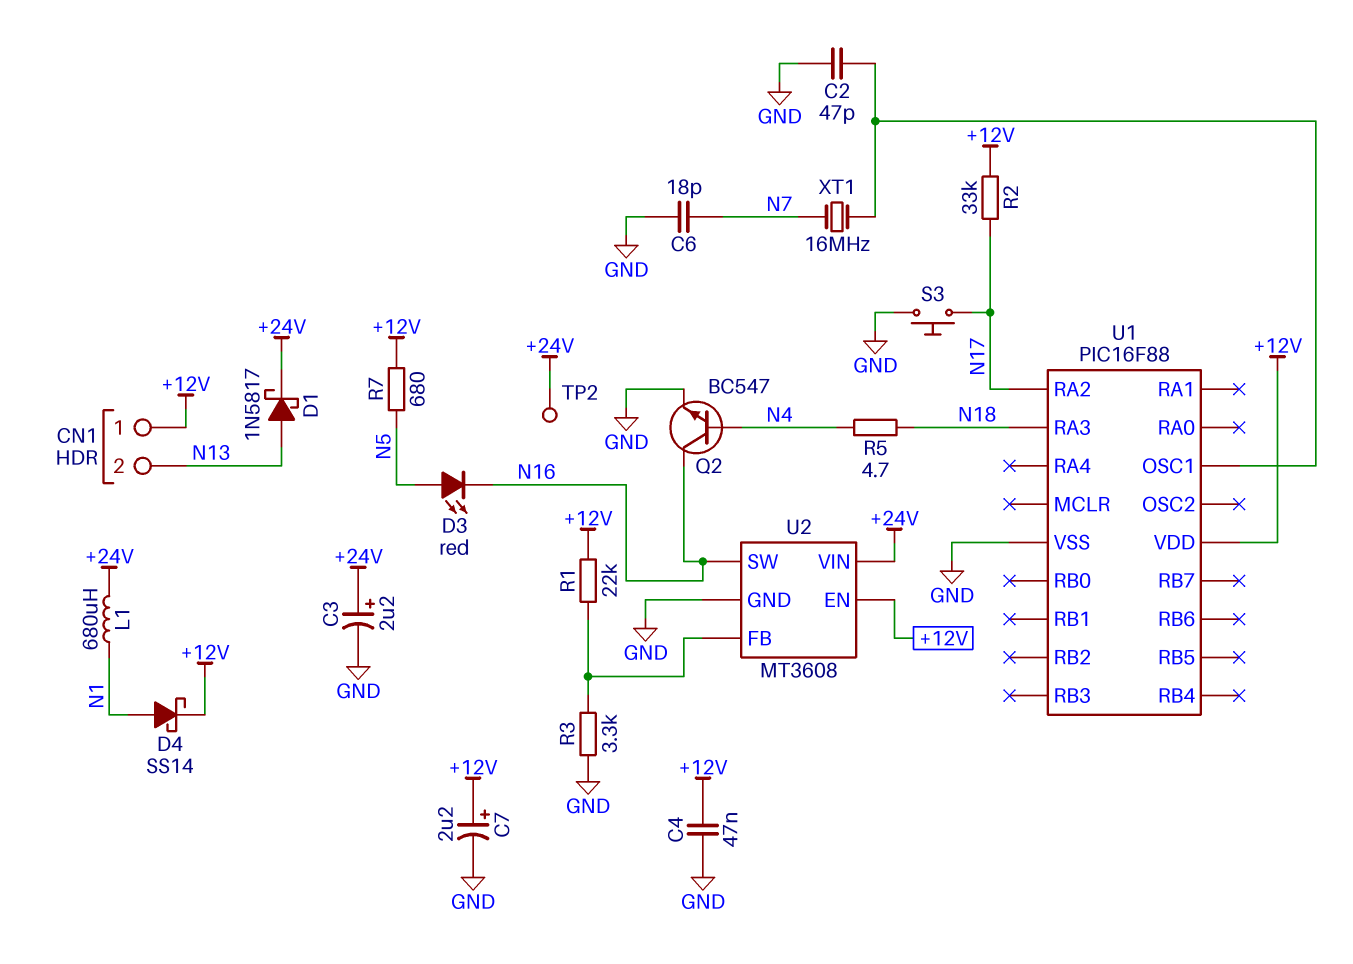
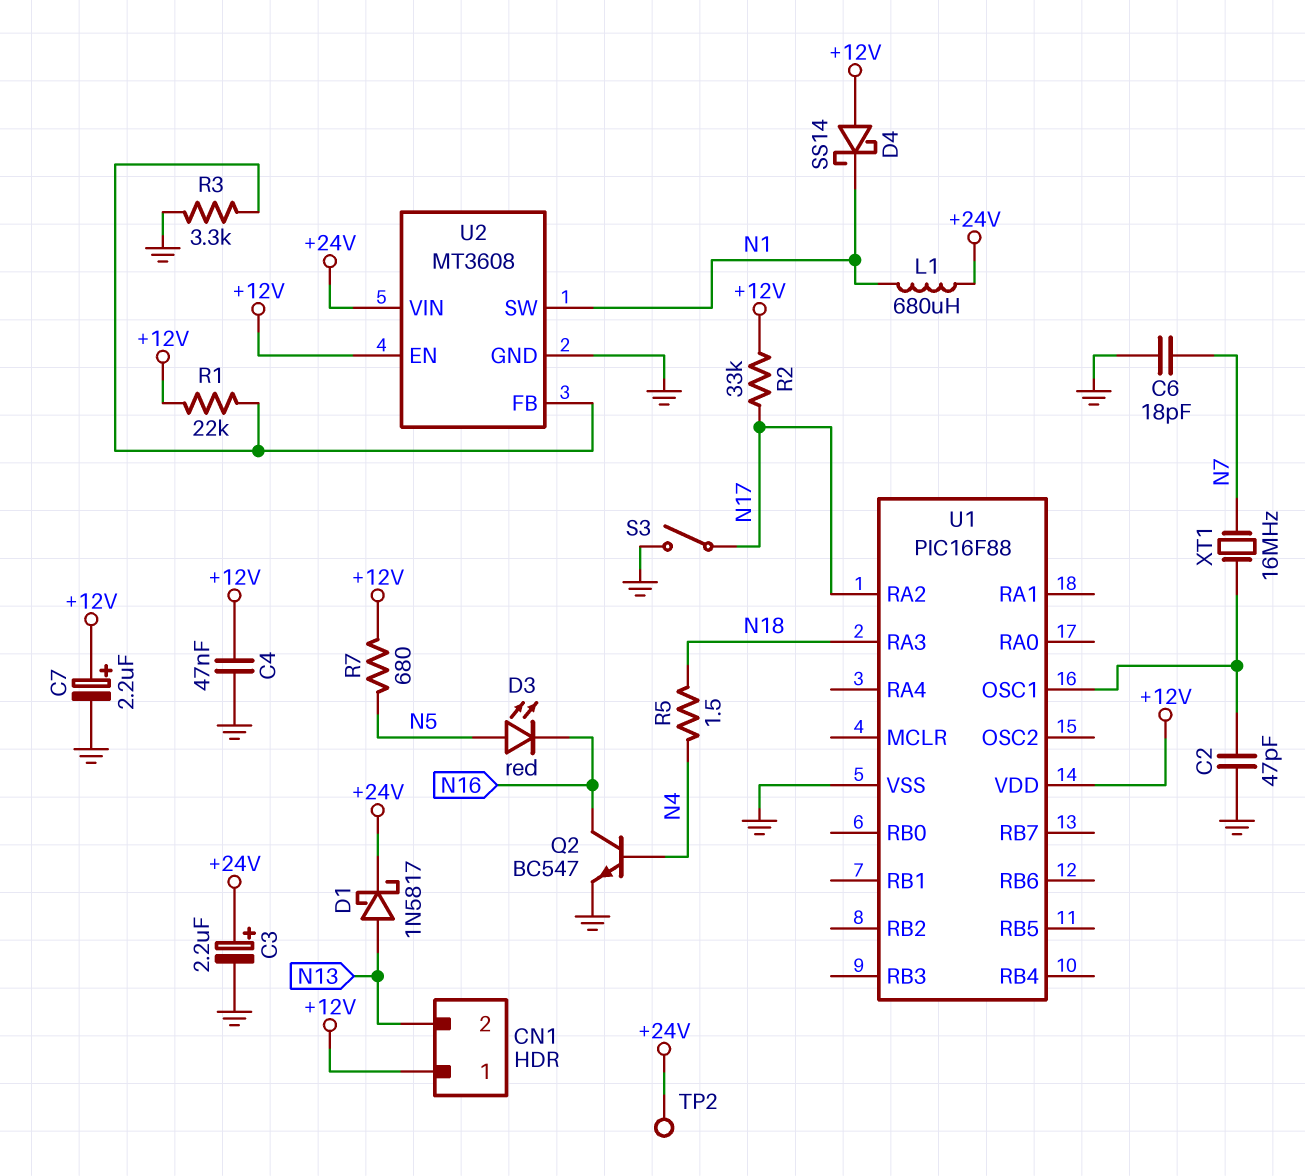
D4: schottky SS14 (A N1, K +12V) -> schottky SS14 (A +12V, K N1)
R5: 4.7 (N4, N18) -> 1.5 (N4, N18)
S3: button (GND, N17) -> switch (GND, N17)
U2 pin SW: N16 -> N1

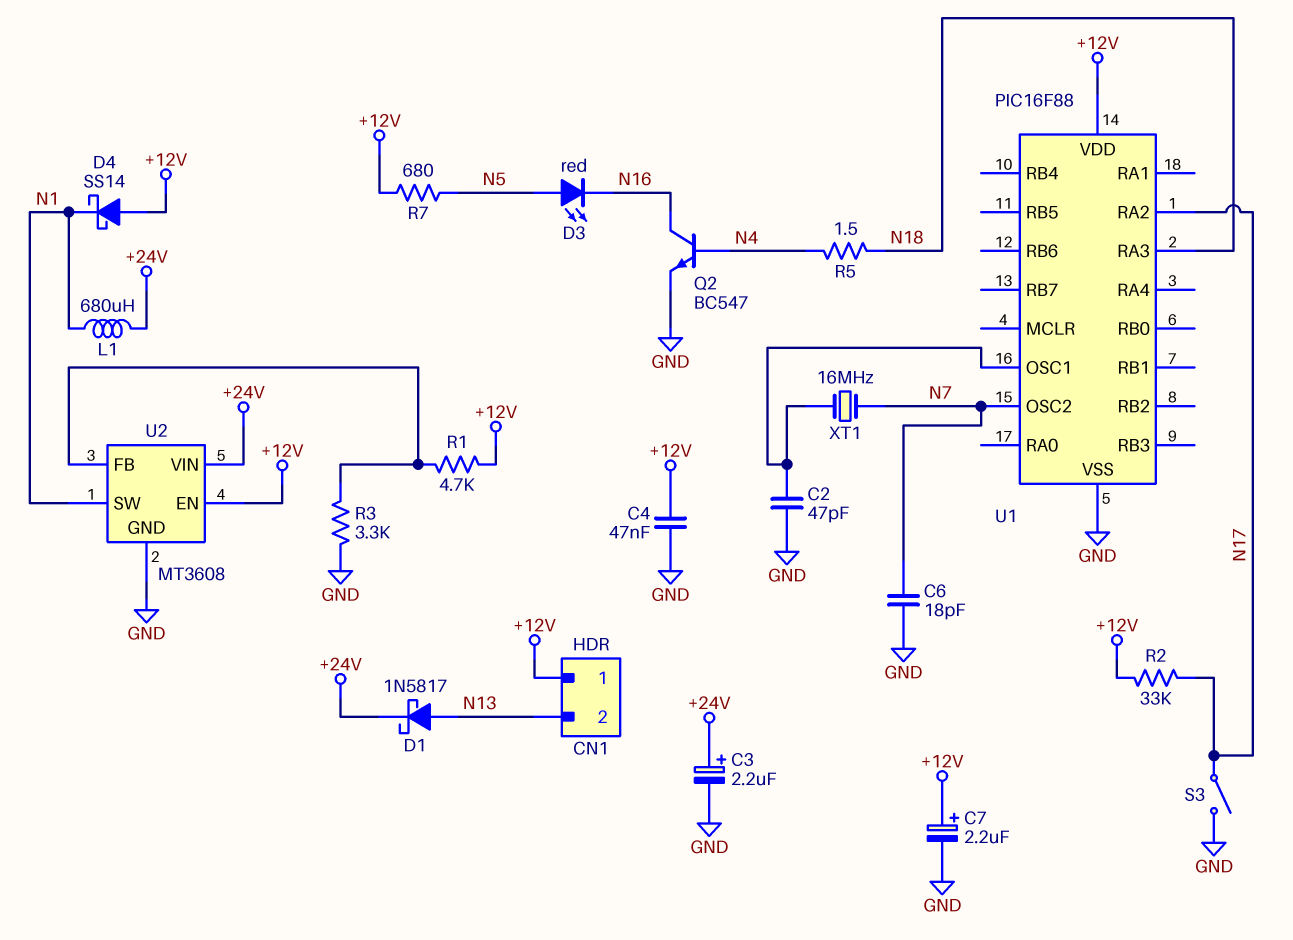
R1: 22k (+12V, U2/FB) -> 4.7k (+12V, U2/FB)
TP2: test point (+24V) -> none
U1 pin OSC2: none -> N7

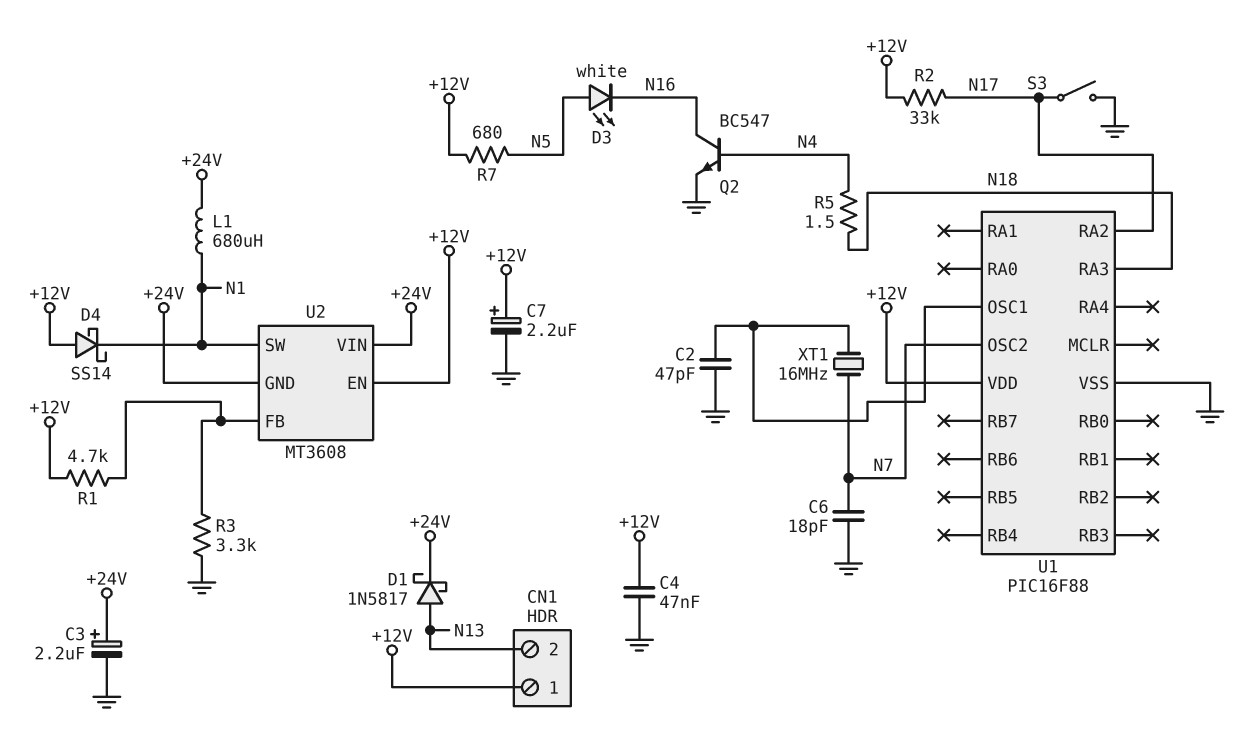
D3: LED red (A N5, K N16) -> LED white (A N5, K N16)
U2 pin GND: GND -> +24V

